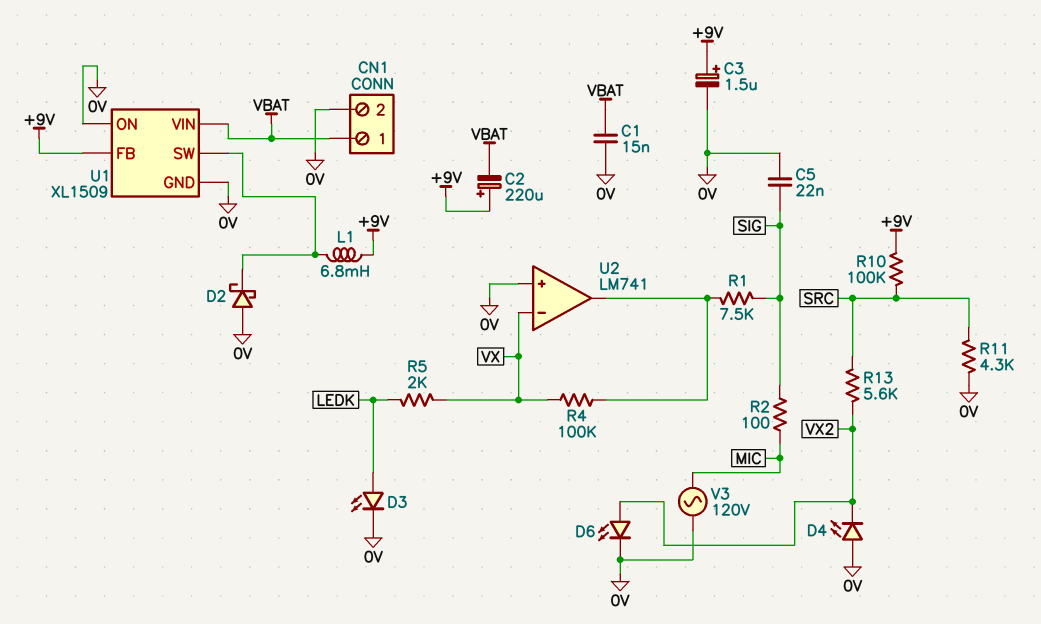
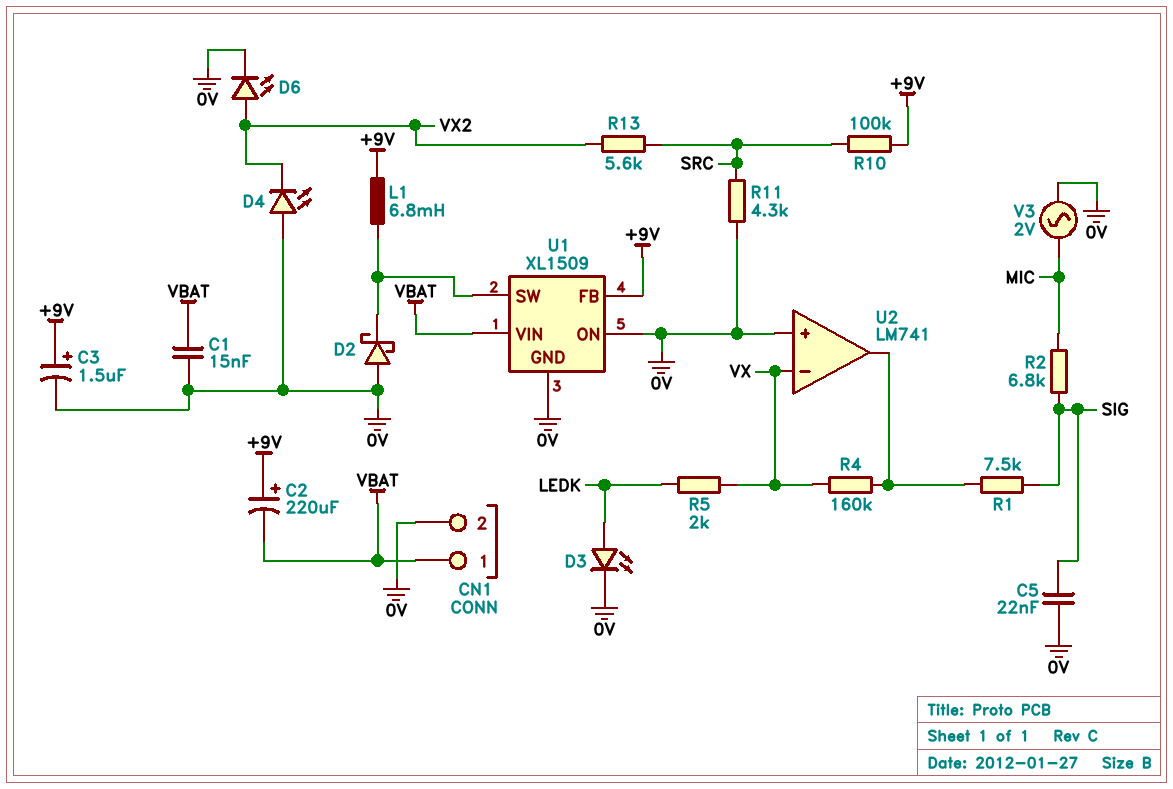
R2: 100 (MIC, SIG) -> 6.8k (MIC, SIG)
R4: 100k (U2/out, VX) -> 160k (U2/out, VX)
V3: AC 120V (0V, MIC) -> AC 2V (0V, MIC)

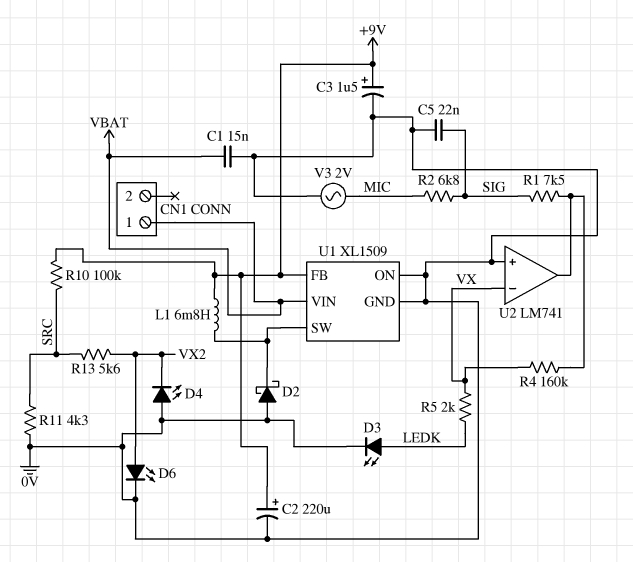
C2: 220uF (plus +9V, minus VBAT) -> 220uF (plus +9V, minus 0V)
CN1 pin 2: 0V -> none

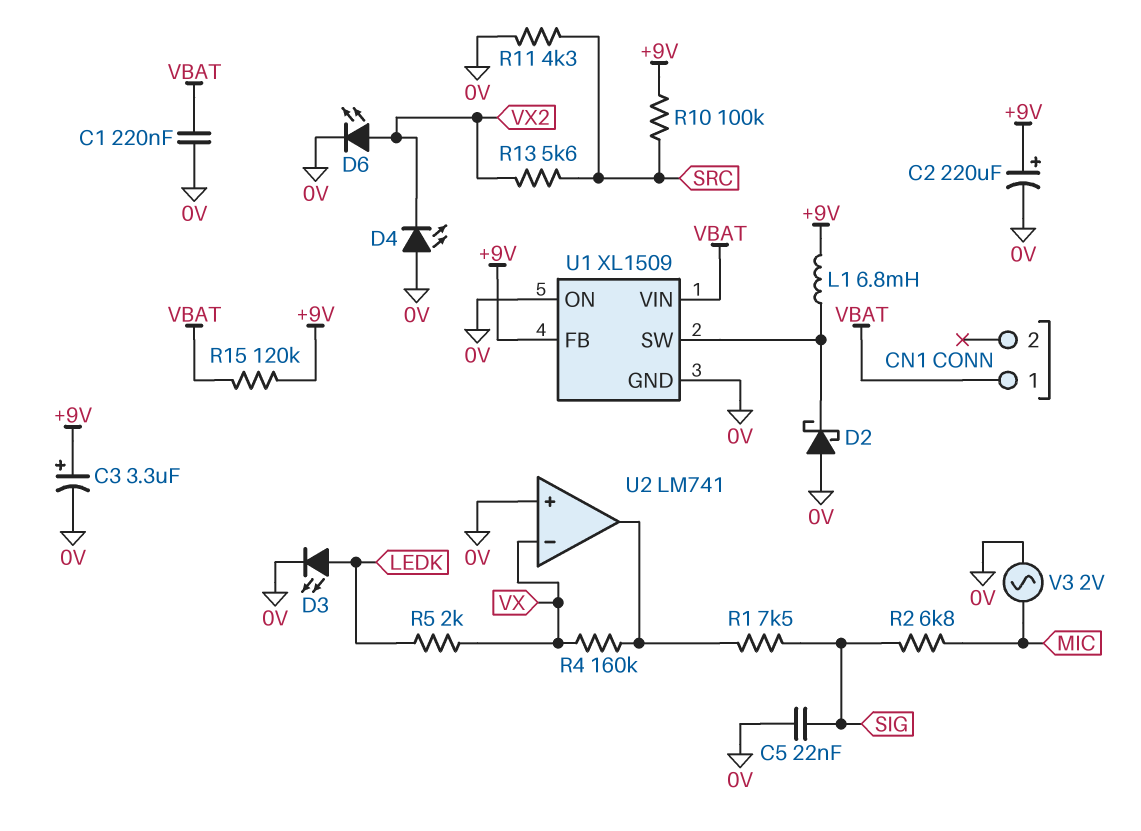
C1: 15nF (0V, VBAT) -> 220nF (0V, VBAT)
C3: 1.5uF (plus +9V, minus 0V) -> 3.3uF (plus +9V, minus 0V)
R15: none -> 120k (+9V, VBAT)

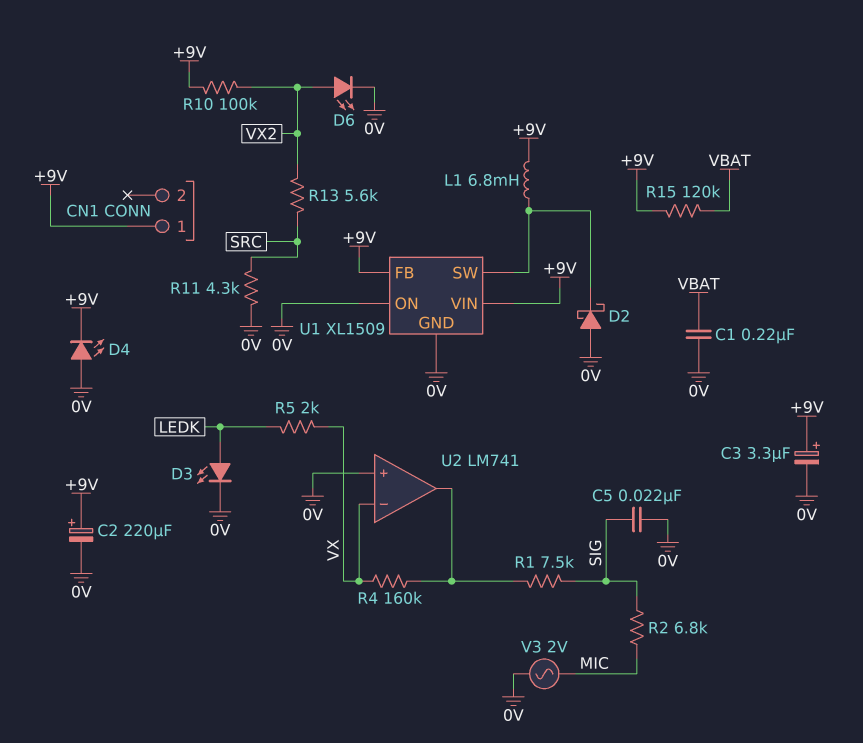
CN1 pin 1: VBAT -> +9V
D4: LED (A 0V, K VX2) -> LED (A 0V, K +9V)
R10: 100k (+9V, SRC) -> 100k (+9V, VX2)
U1 pin VIN: VBAT -> +9V

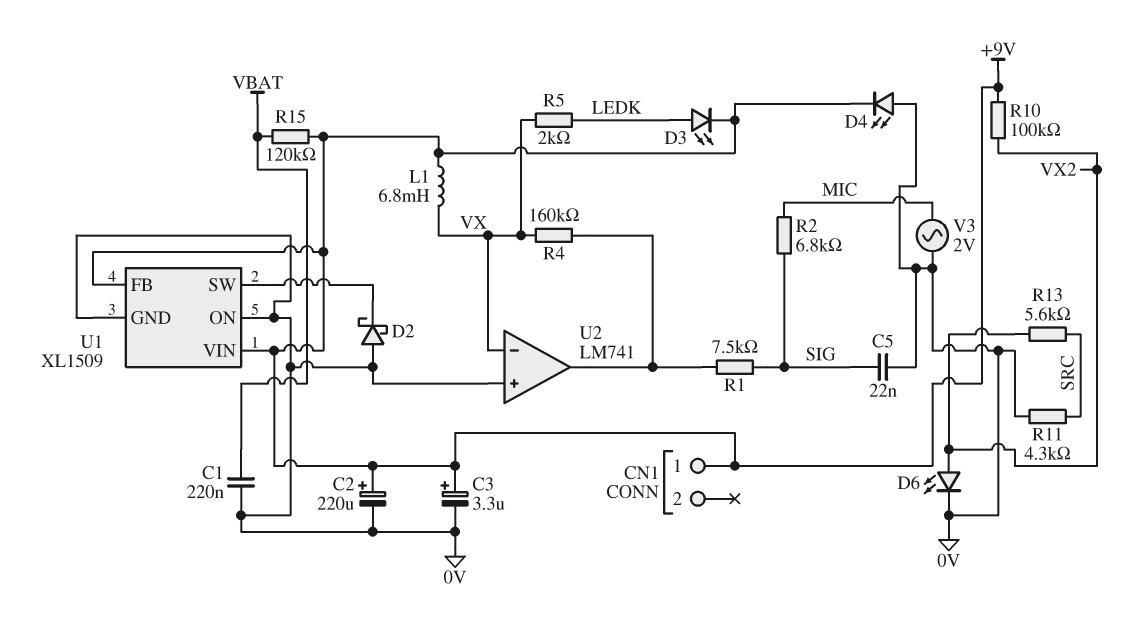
D3: LED (A LEDK, K 0V) -> LED (A LEDK, K +9V)
L1: 6.8mH (+9V, U1/SW) -> 6.8mH (+9V, VX)

